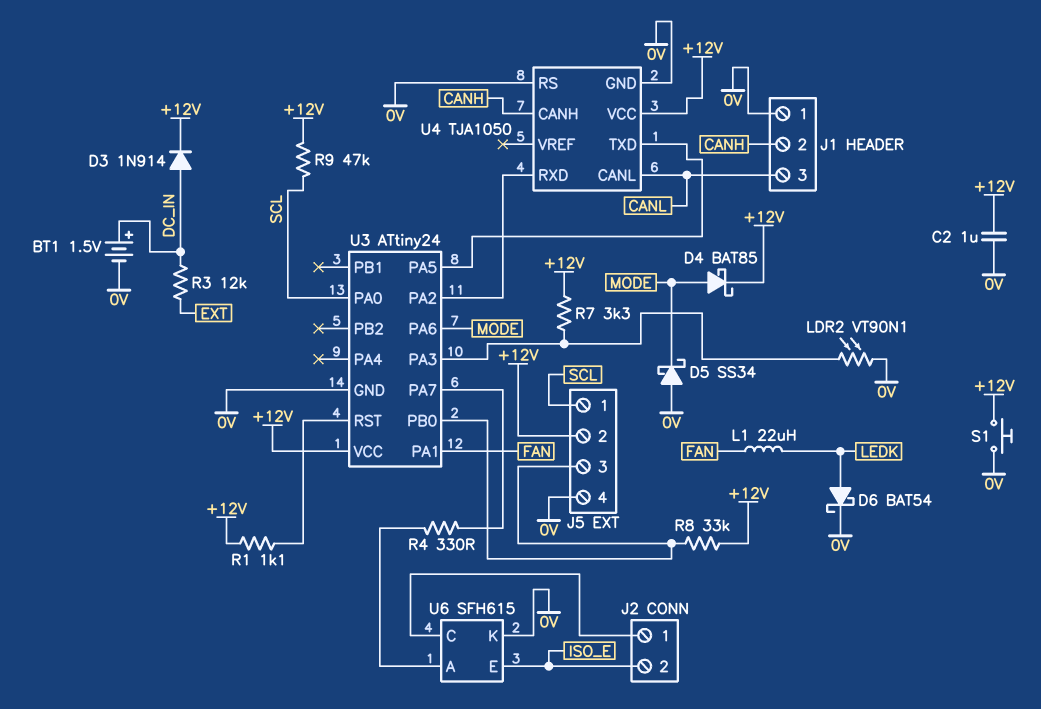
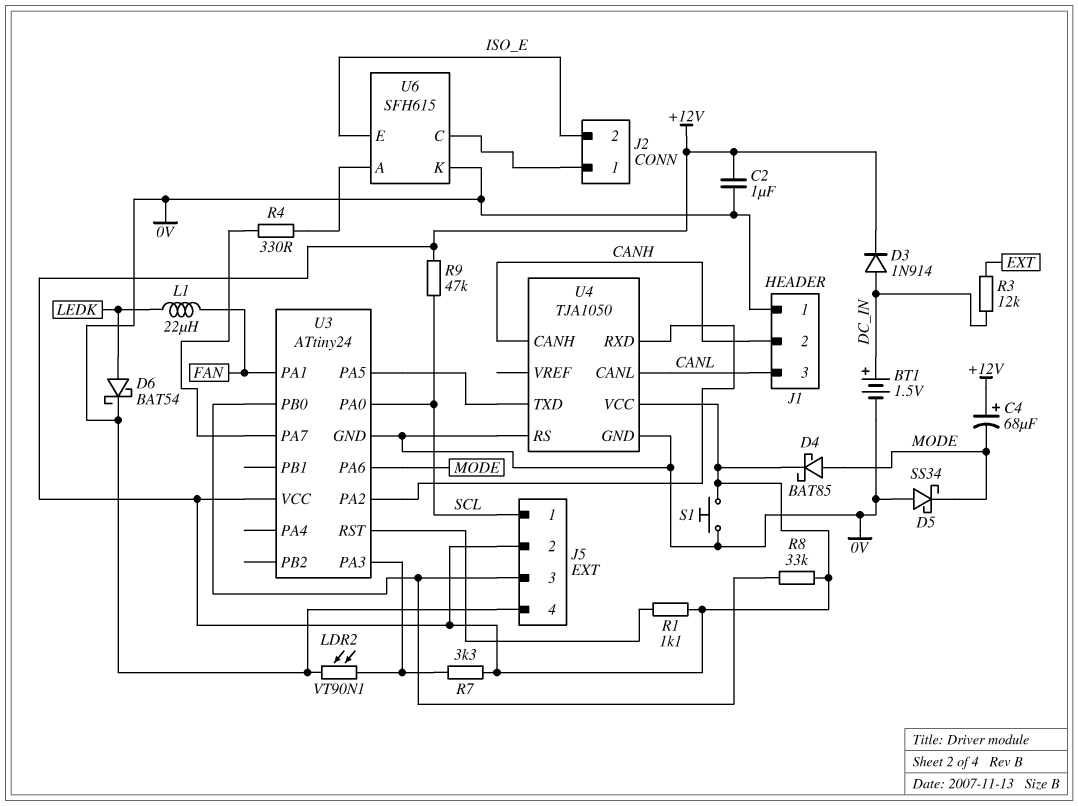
C4: none -> 68uF (plus +12V, minus MODE)

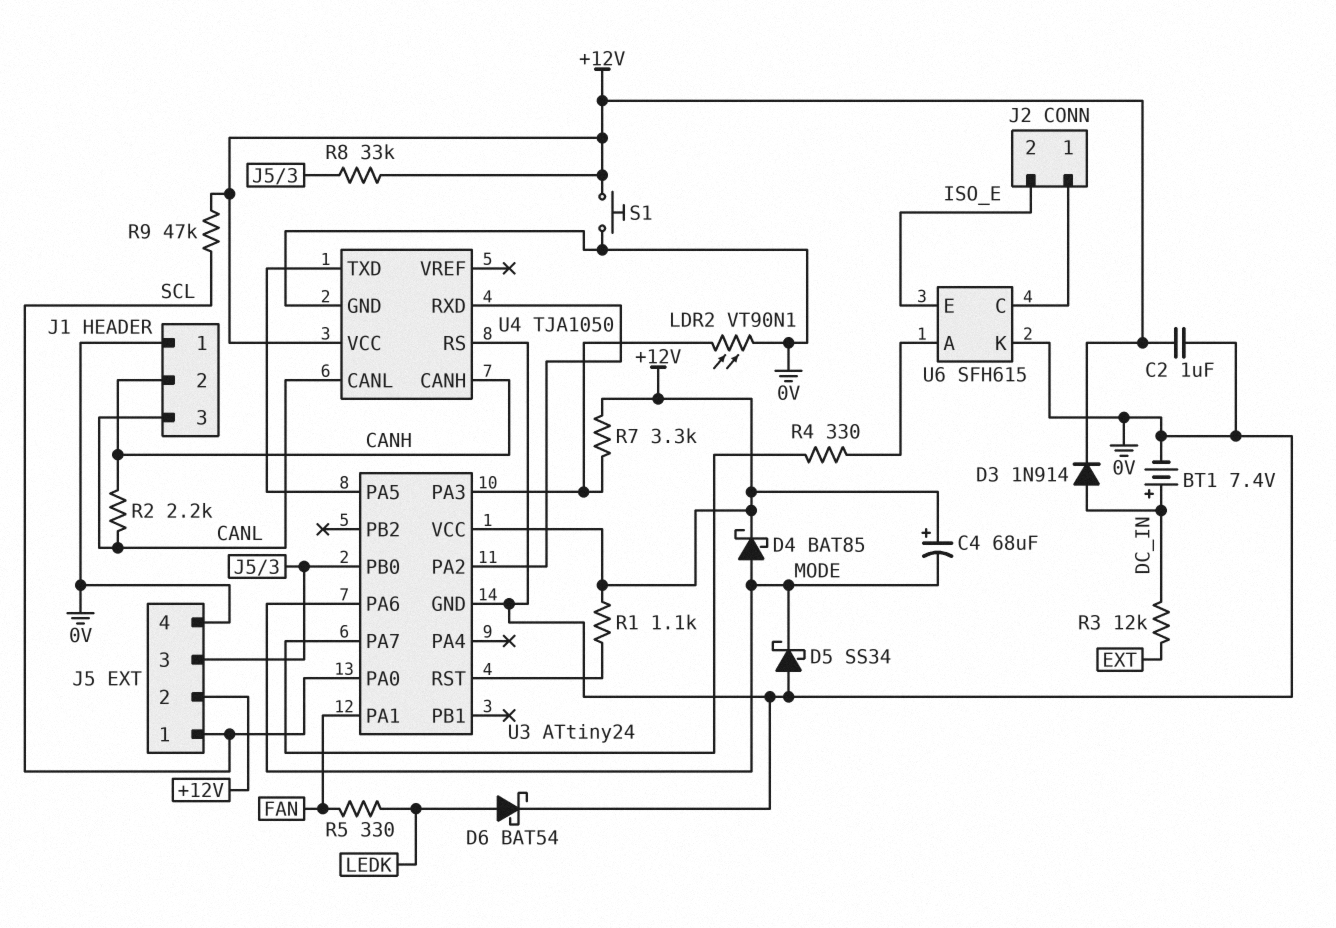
BT1: 1.5V (plus DC_IN, minus 0V) -> 7.4V (plus DC_IN, minus 0V)
L1: 22uH (FAN, LEDK) -> none
R2: none -> 2.2k (CANH, CANL)
R5: none -> 330 (FAN, LEDK)

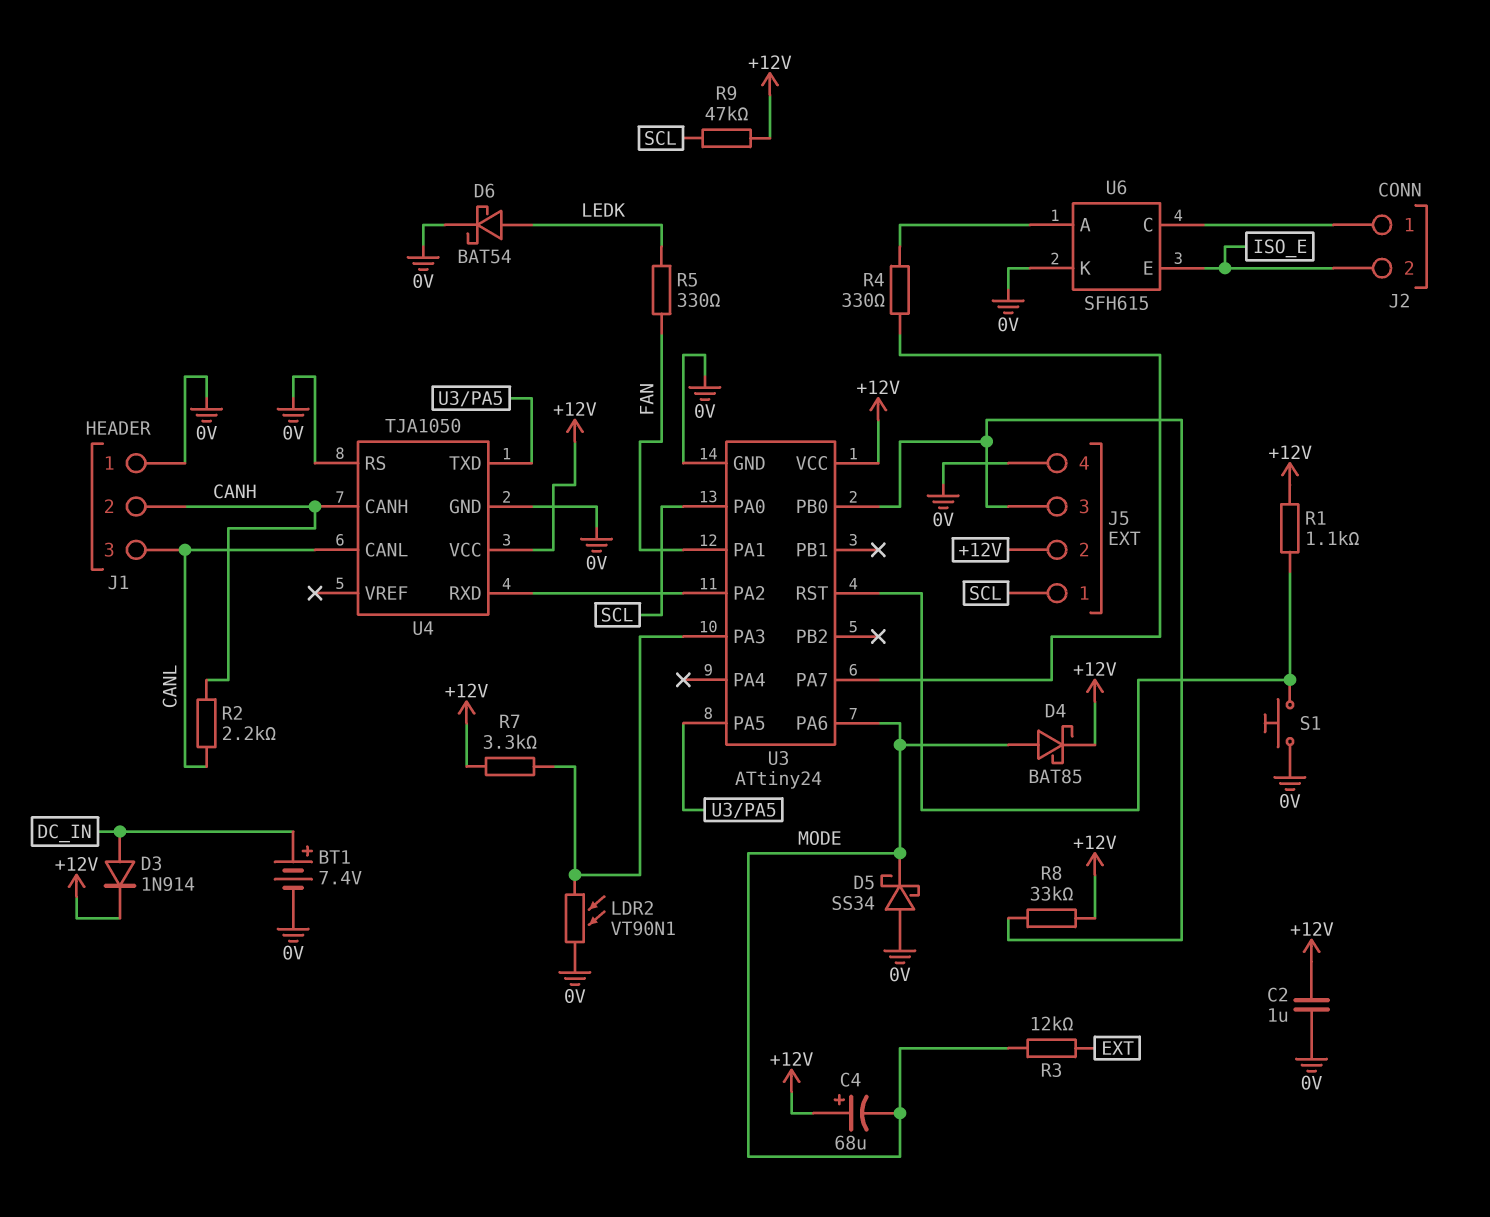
R3: 12k (DC_IN, EXT) -> 12k (EXT, MODE)
S1: button (+12V, 0V) -> button (0V, U3/RST)

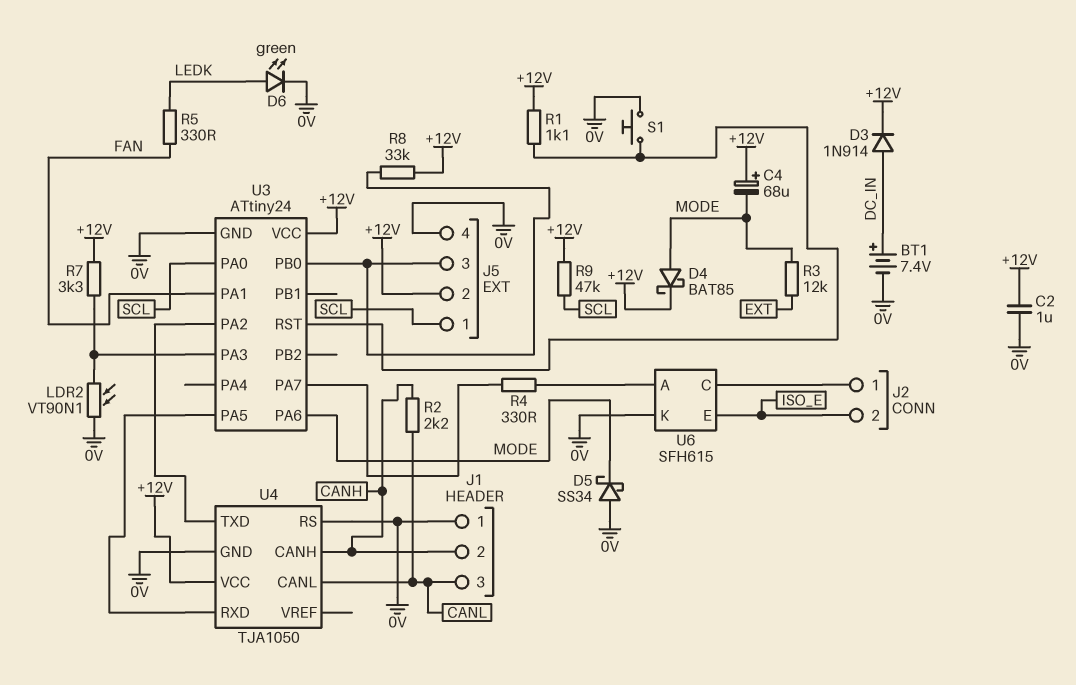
D6: schottky BAT54 (A LEDK, K 0V) -> LED green (A LEDK, K 0V)
U4 pin RXD: U3/PA2 -> U3/PA5
U4 pin TXD: U3/PA5 -> U3/PA2

